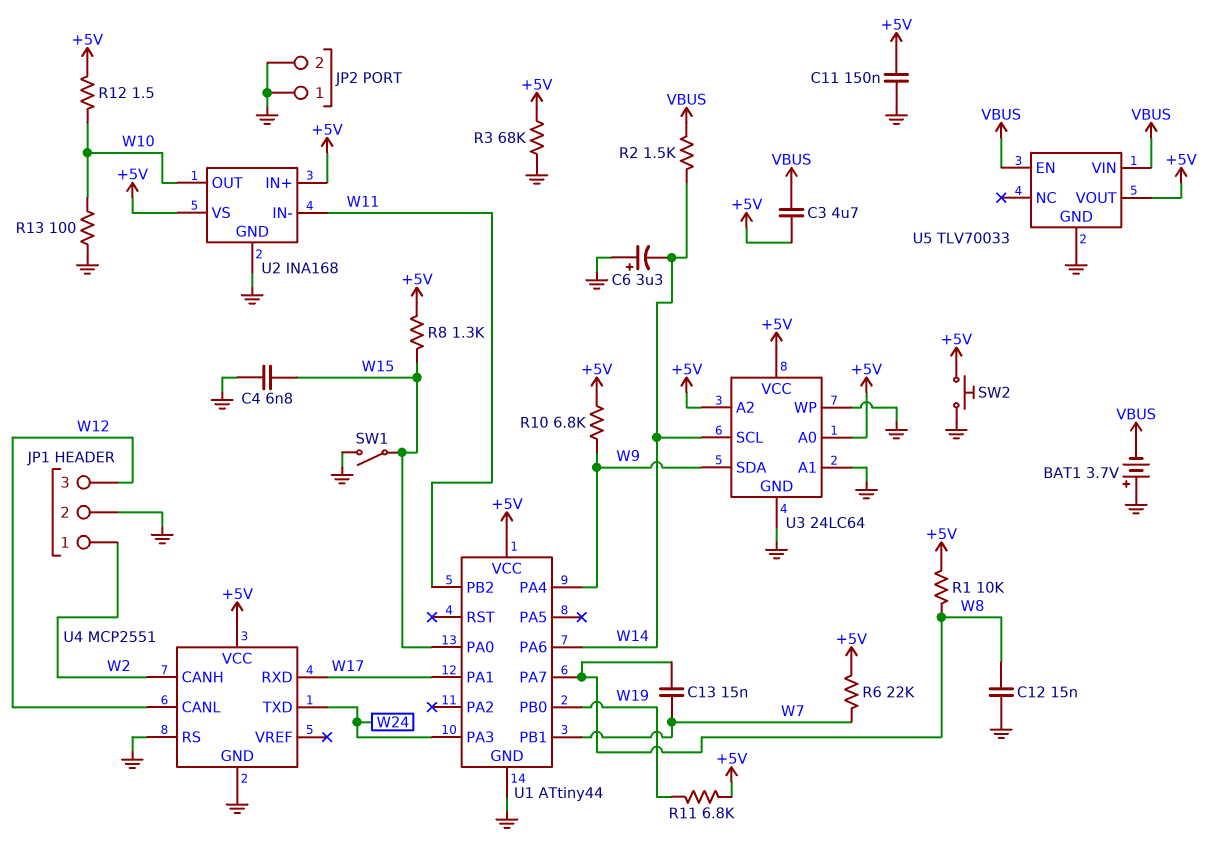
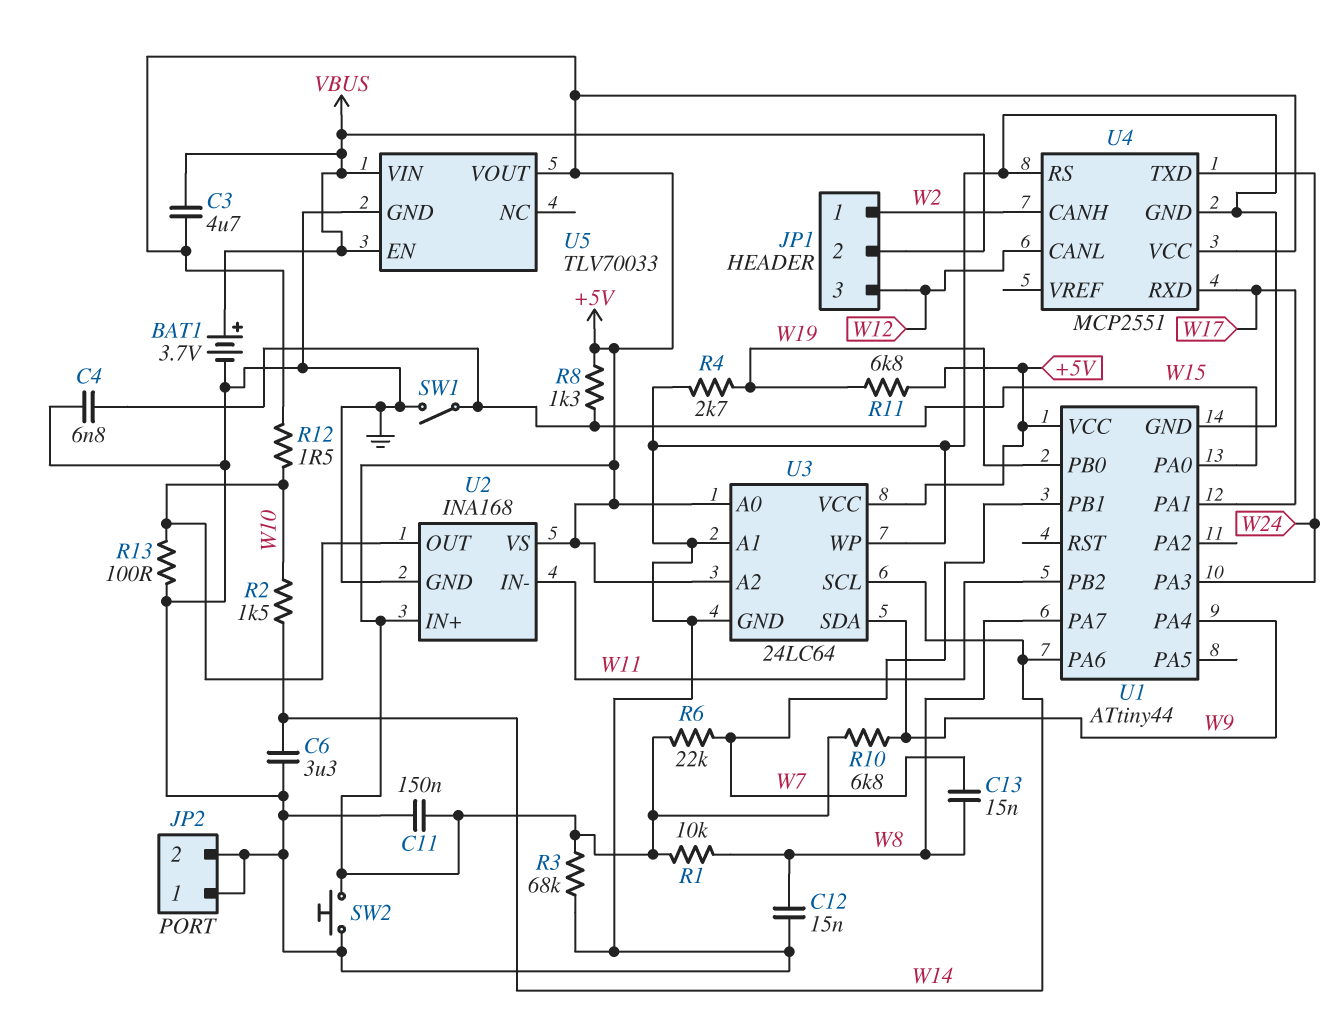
BAT1: 3.7V (plus GND, minus VBUS) -> 3.7V (plus VBUS, minus GND)
C6: 3.3uF (plus GND, minus W14) -> 3.3uF (GND, W14)
JP1 pin 2: GND -> VBUS
R2: 1.5k (VBUS, W14) -> 1.5k (W10, W14)
R4: none -> 2.7k (GND, W19)

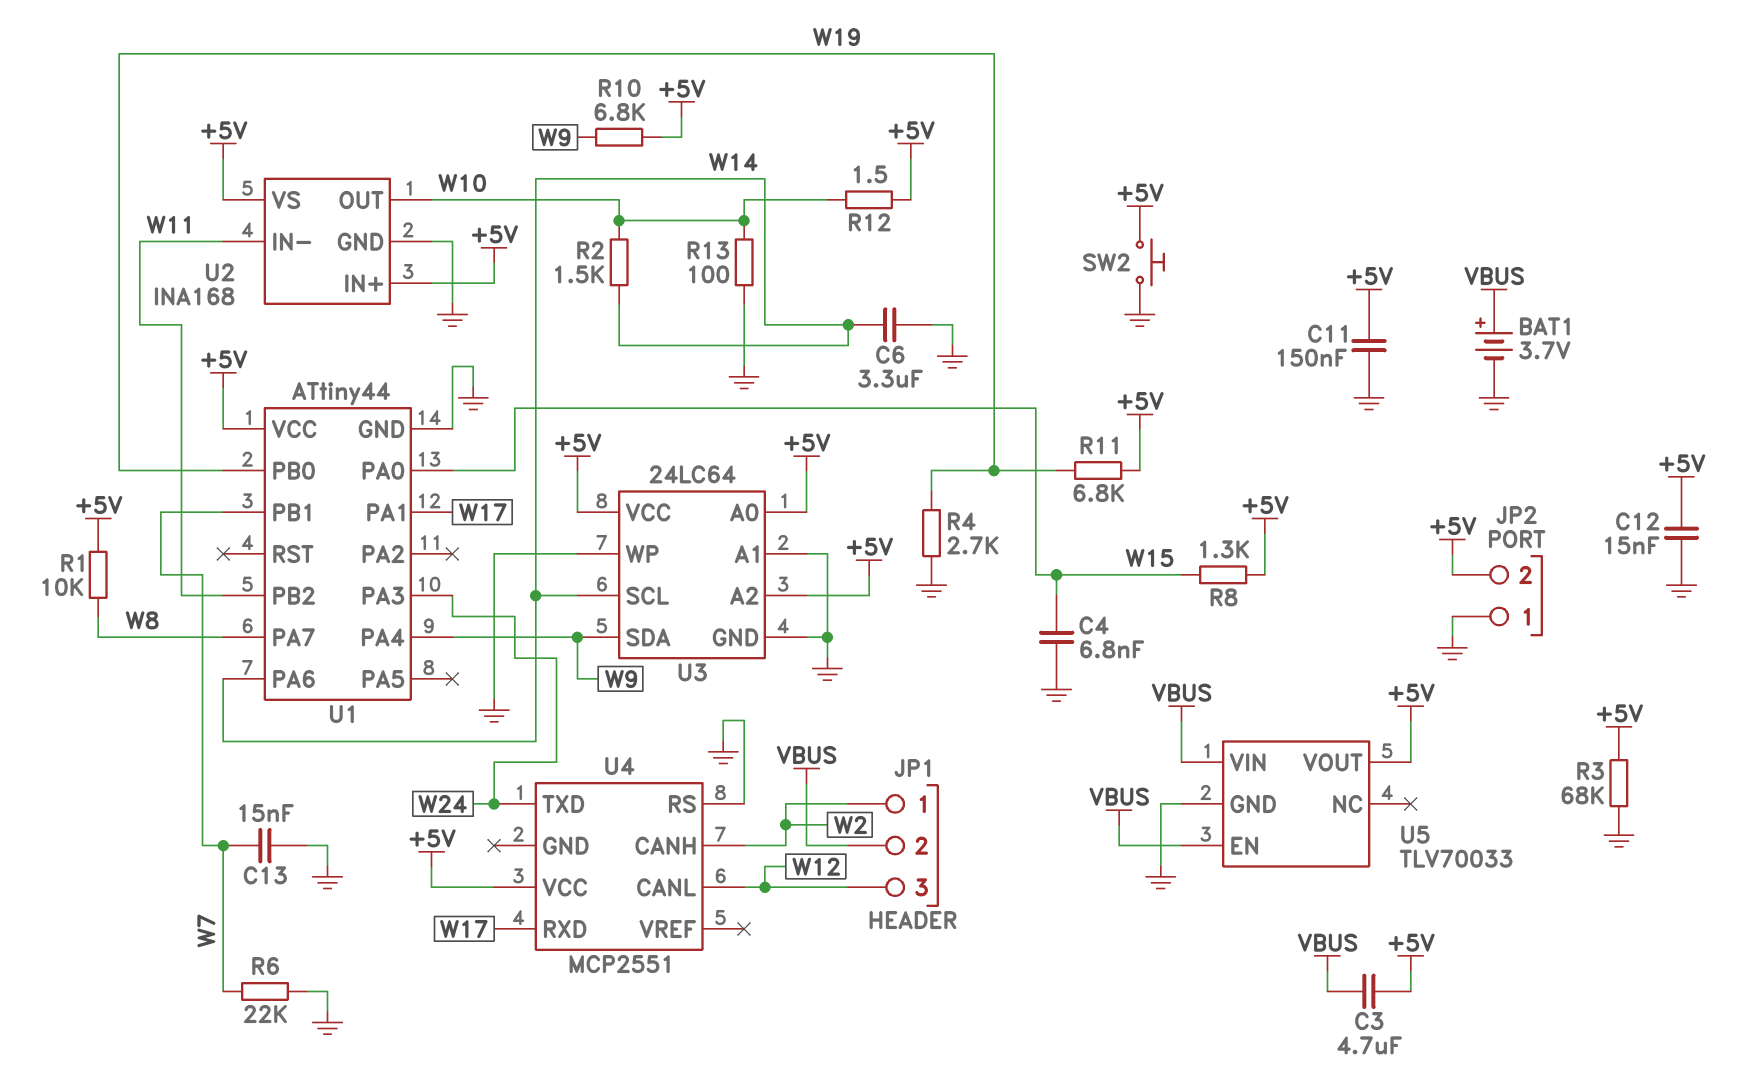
C12: 15nF (GND, W8) -> 15nF (+5V, GND)
C13: 15nF (W7, W8) -> 15nF (GND, W7)
JP2 pin 2: GND -> +5V
R6: 22k (+5V, W7) -> 22k (GND, W7)
SW1: switch (GND, W15) -> none
U4 pin GND: GND -> none

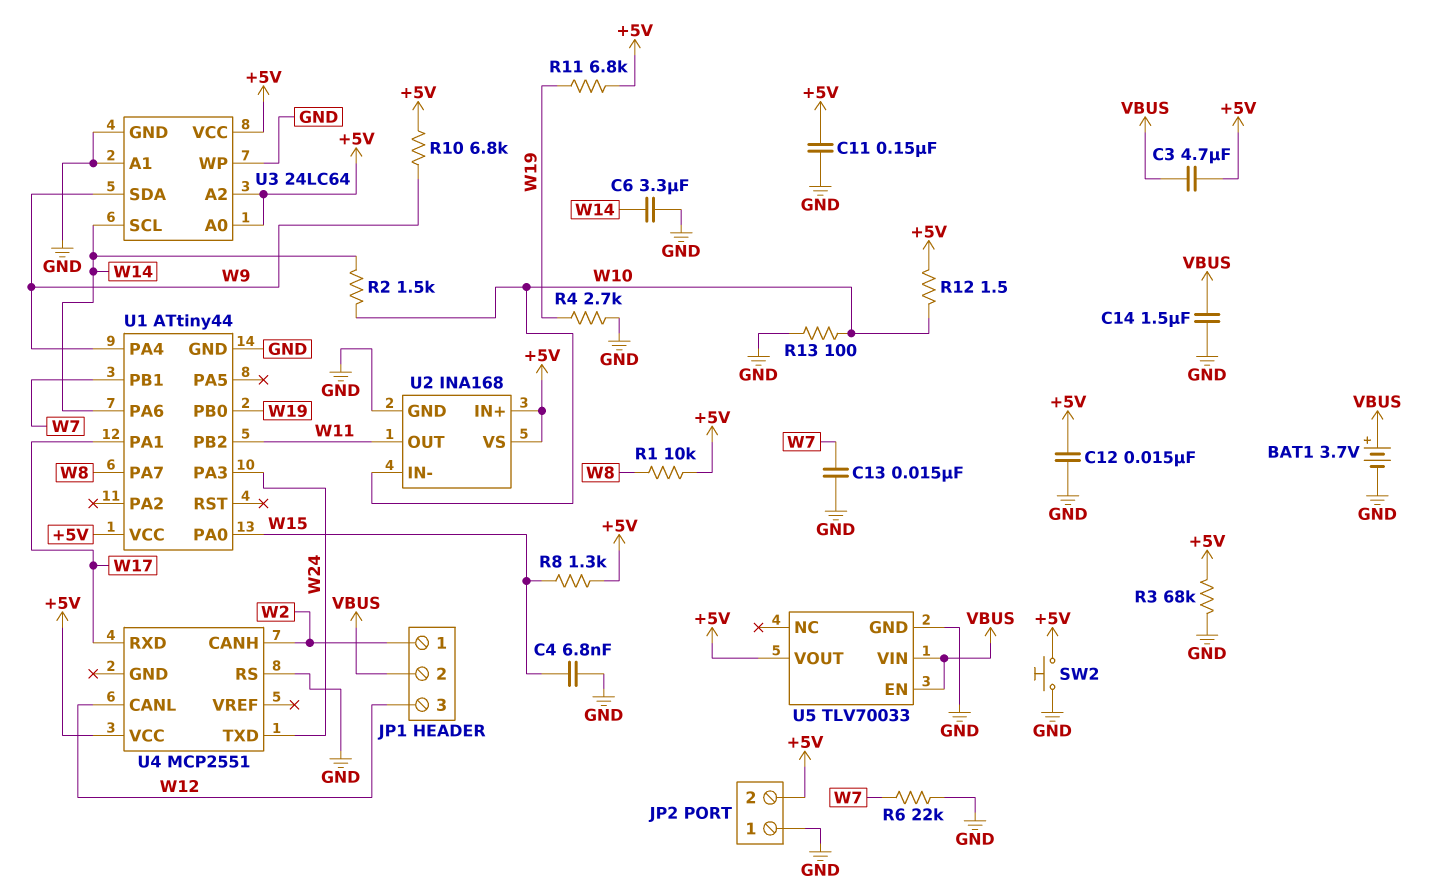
C14: none -> 1.5uF (GND, VBUS)
U2 pin IN-: W11 -> W10
U2 pin OUT: W10 -> W11

